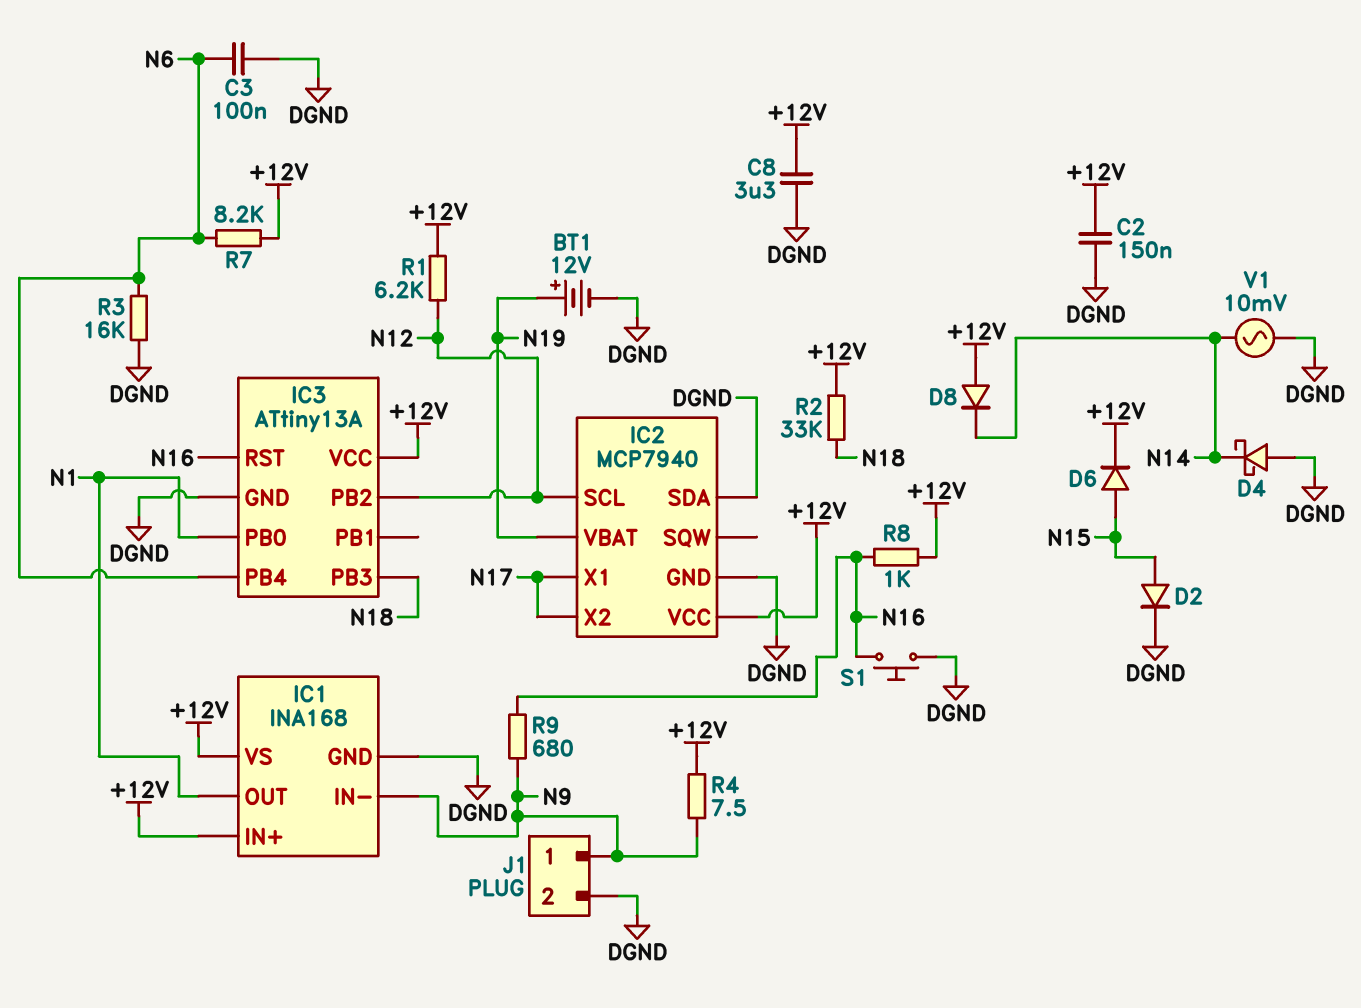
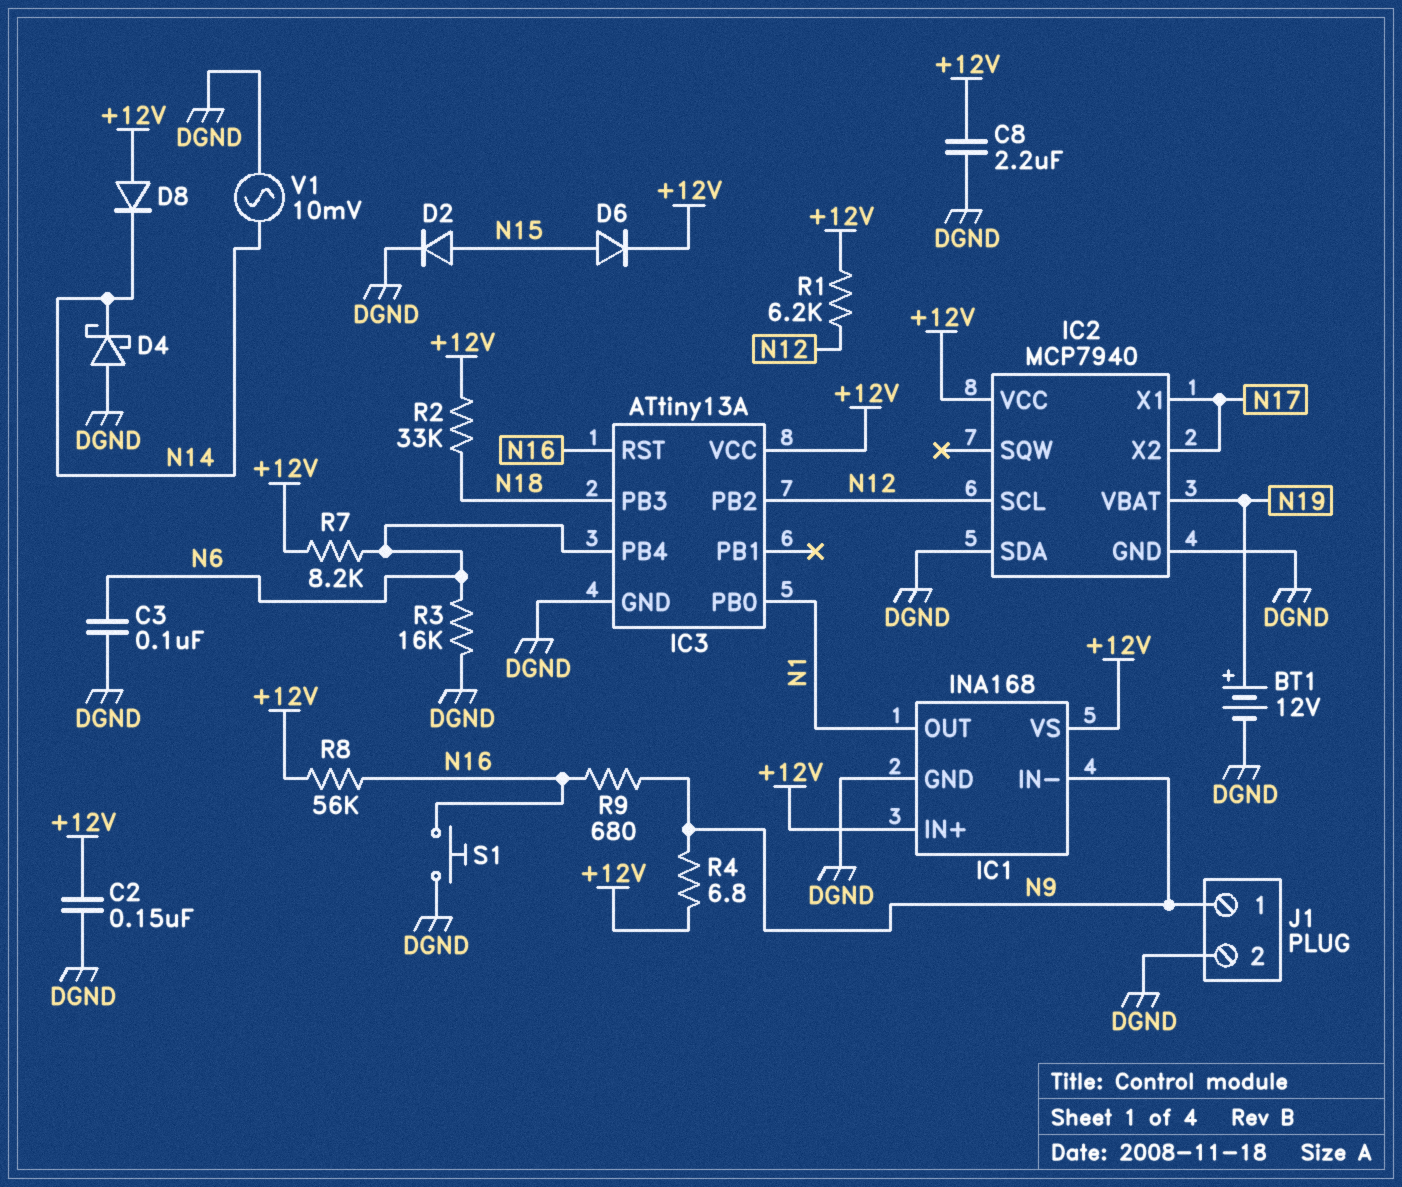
C8: 3.3uF (+12V, DGND) -> 2.2uF (+12V, DGND)
R4: 7.5 (+12V, N9) -> 6.8 (+12V, N9)
R8: 1k (+12V, N16) -> 56k (+12V, N16)

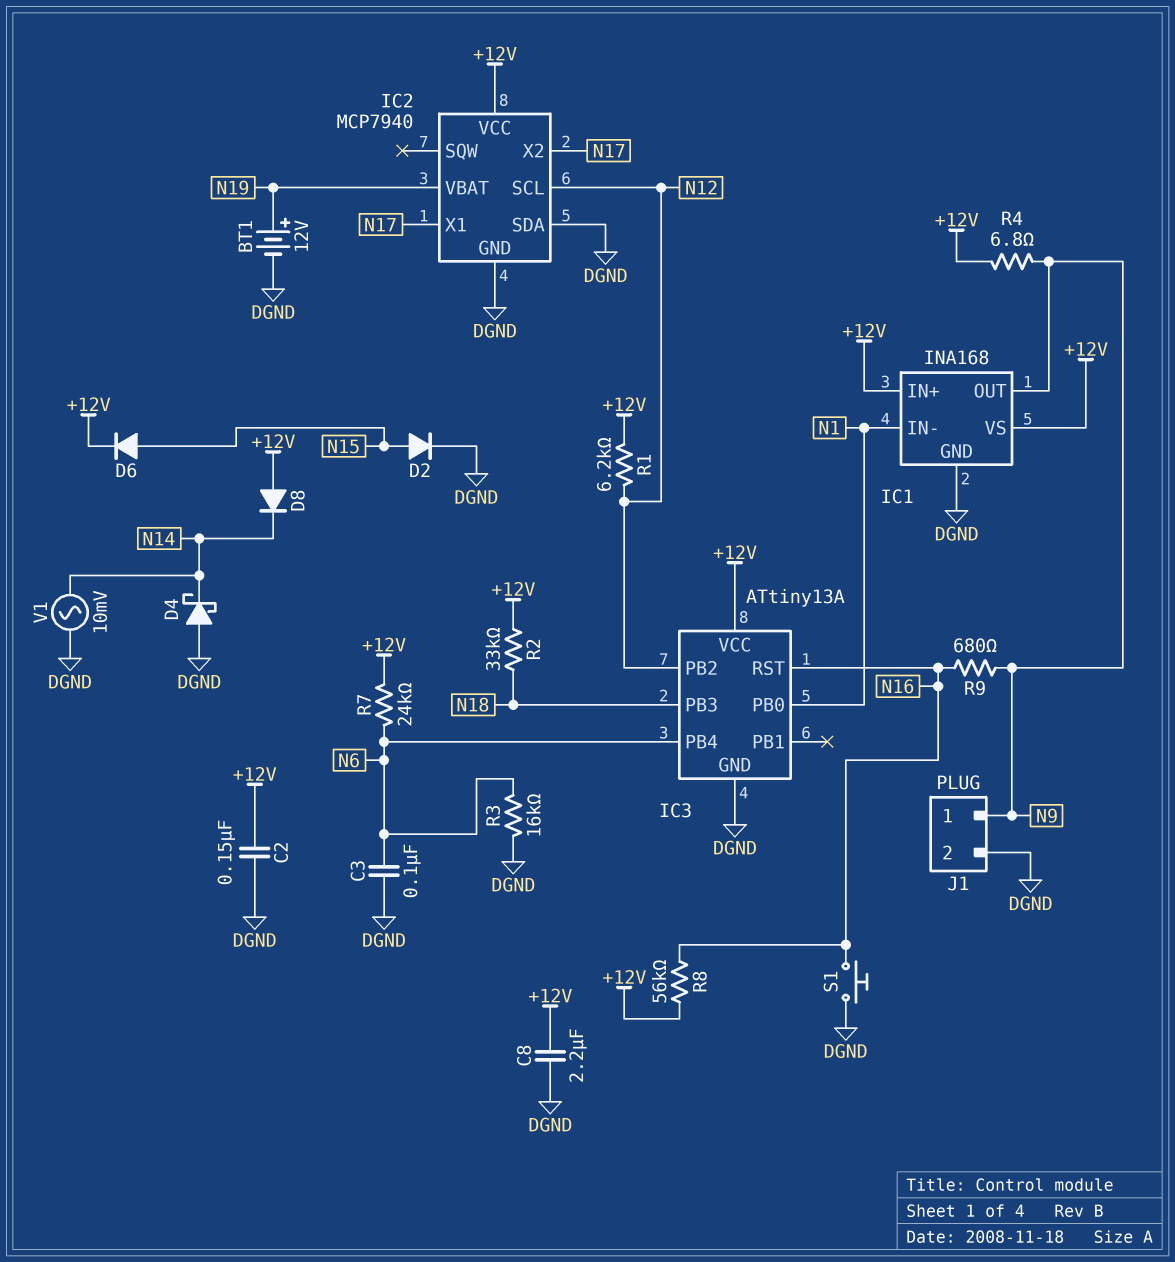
IC1 pin IN-: N9 -> N1
IC1 pin OUT: N1 -> N9
R7: 8.2k (+12V, N6) -> 24k (+12V, N6)

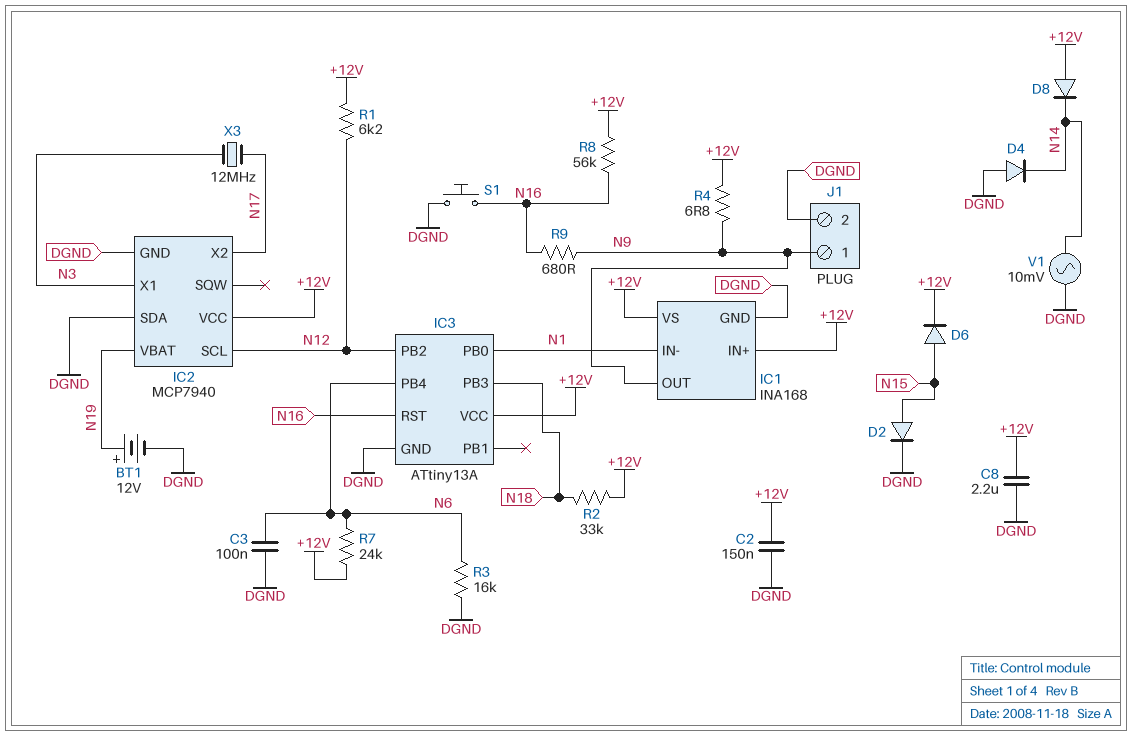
D4: schottky (A DGND, K N14) -> diode (A DGND, K N14)
IC2 pin X1: N17 -> N3
X3: none -> 12MHz (N3, N17)

